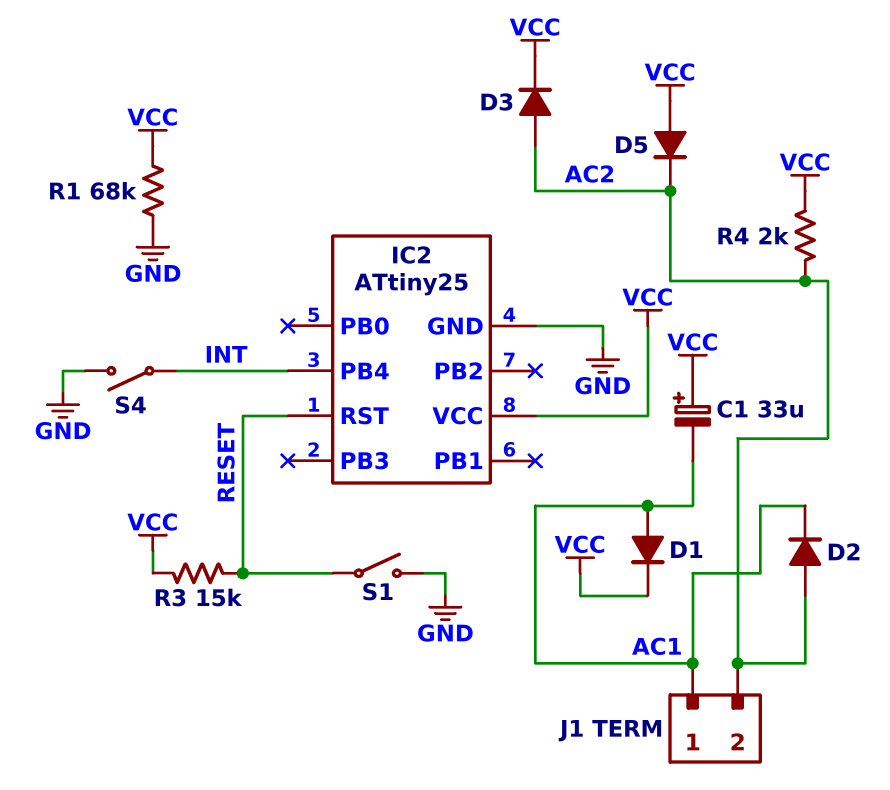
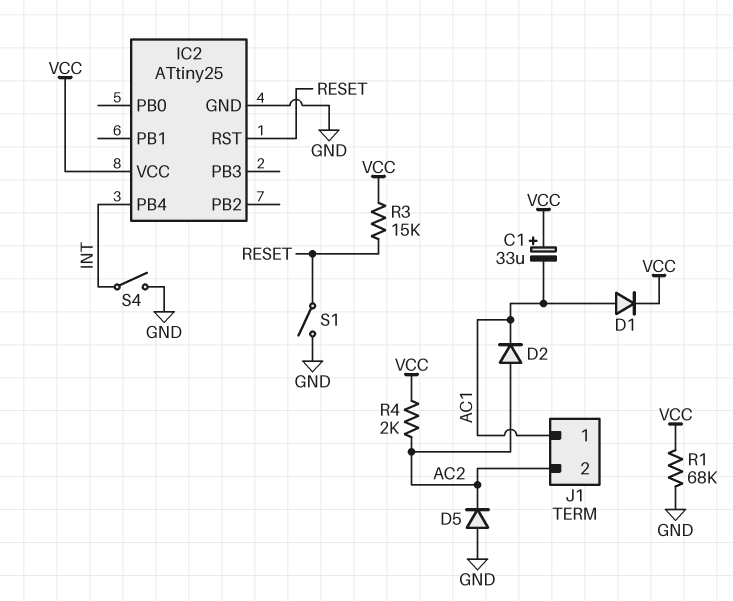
D3: diode (A AC2, K VCC) -> none
D5: diode (A VCC, K AC2) -> diode (A GND, K AC2)

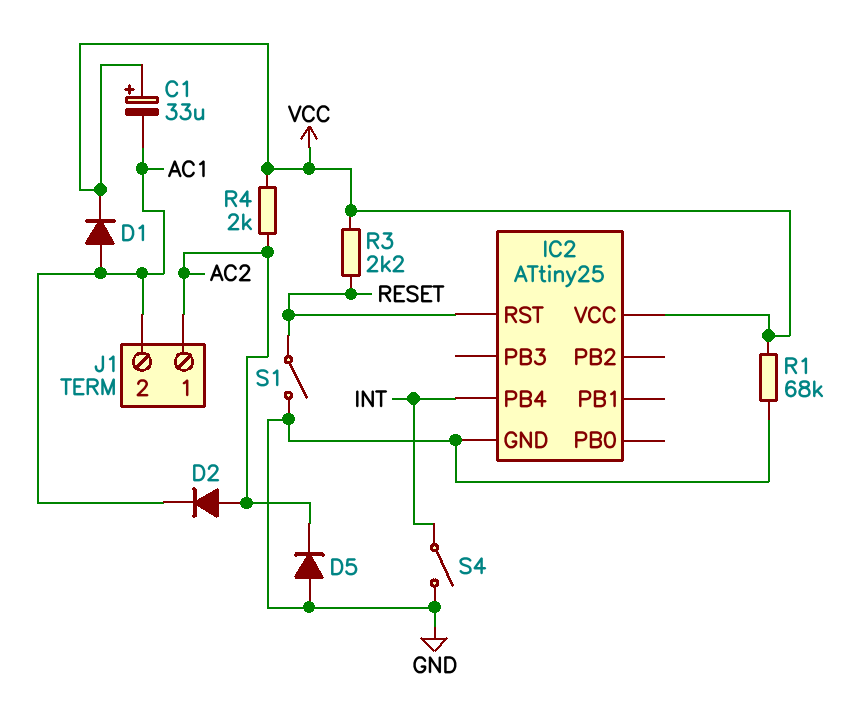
J1 pin 1: AC1 -> AC2
J1 pin 2: AC2 -> AC1
R3: 15k (RESET, VCC) -> 2.2k (RESET, VCC)

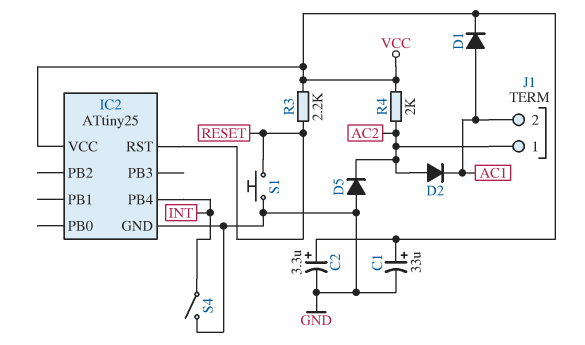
C1: 33uF (plus VCC, minus AC1) -> 33uF (plus VCC, minus GND)
C2: none -> 3.3uF (plus VCC, minus GND)
R1: 68k (GND, VCC) -> none
S1: switch (GND, RESET) -> button (GND, RESET)

